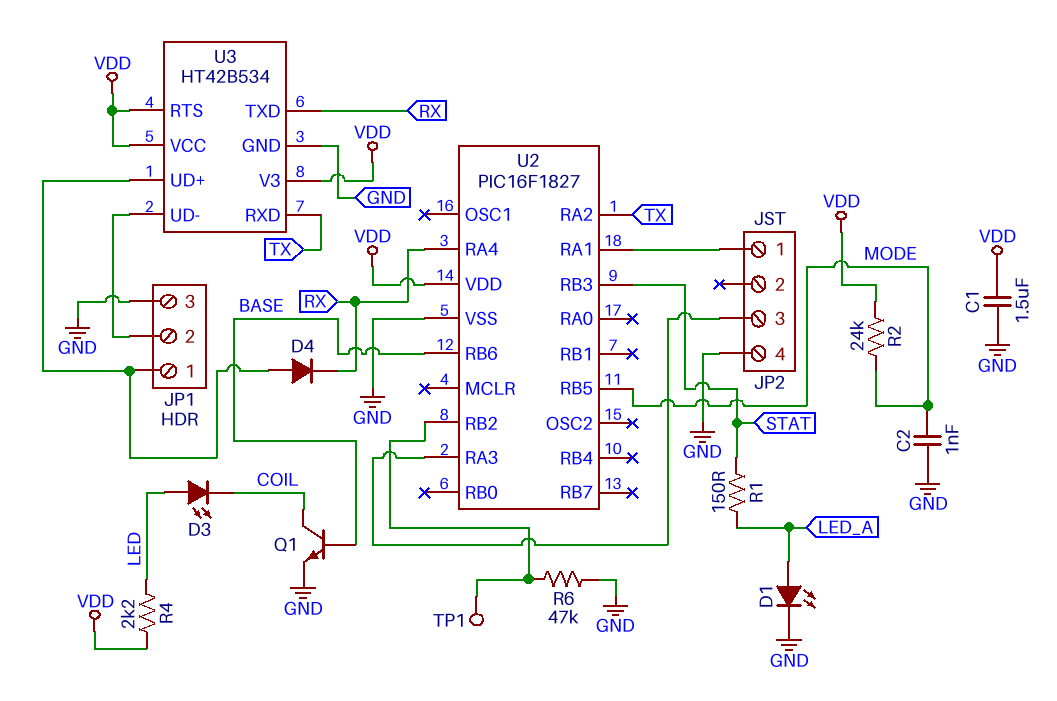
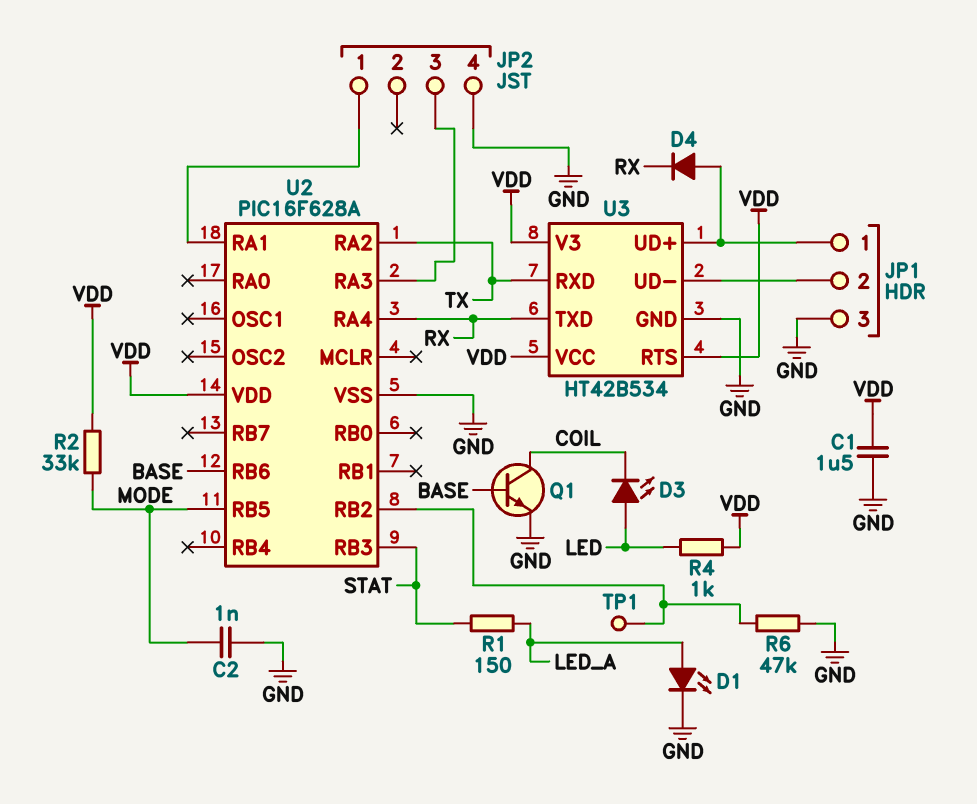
R2: 24k (MODE, VDD) -> 33k (MODE, VDD)
R4: 2.2k (LED, VDD) -> 1k (LED, VDD)
U2: PIC16F1827 -> PIC16F628A

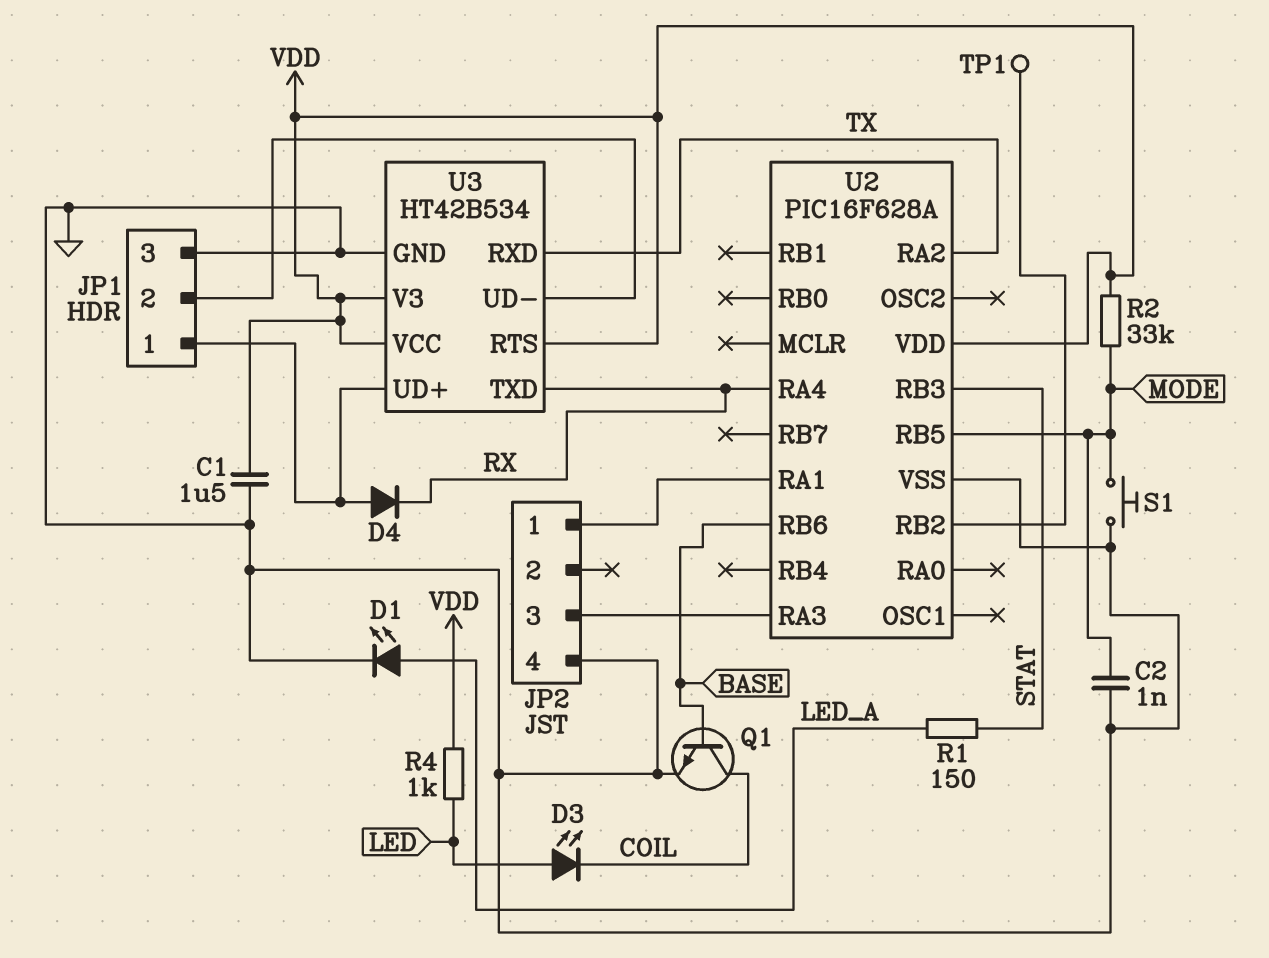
R6: 47k (GND, U2/RB2) -> none
S1: none -> button (GND, MODE)

